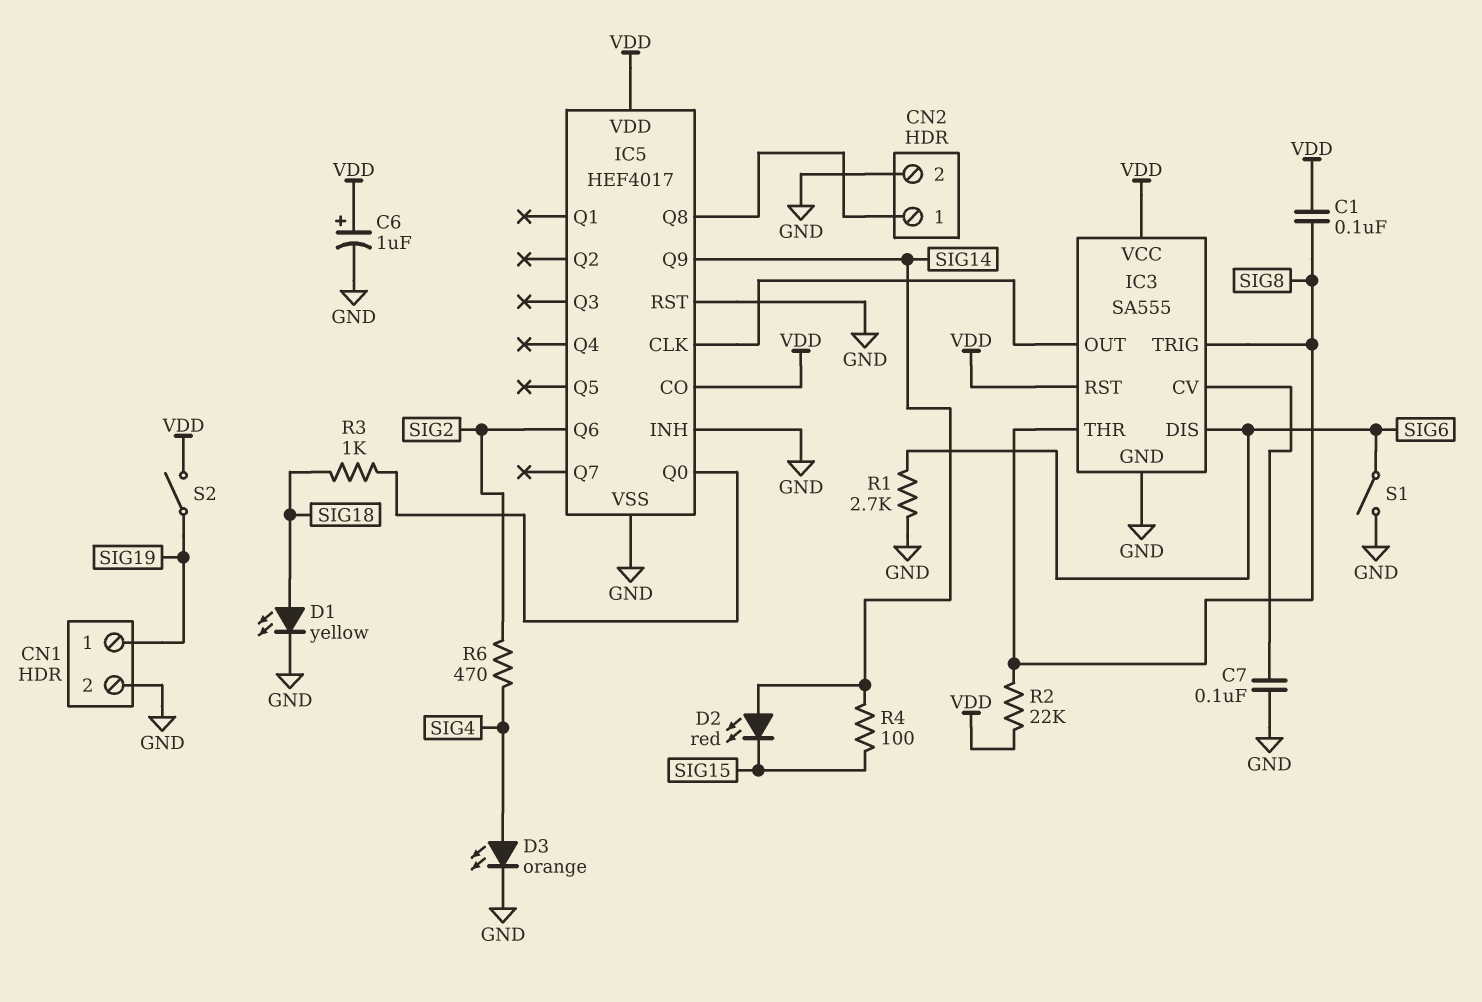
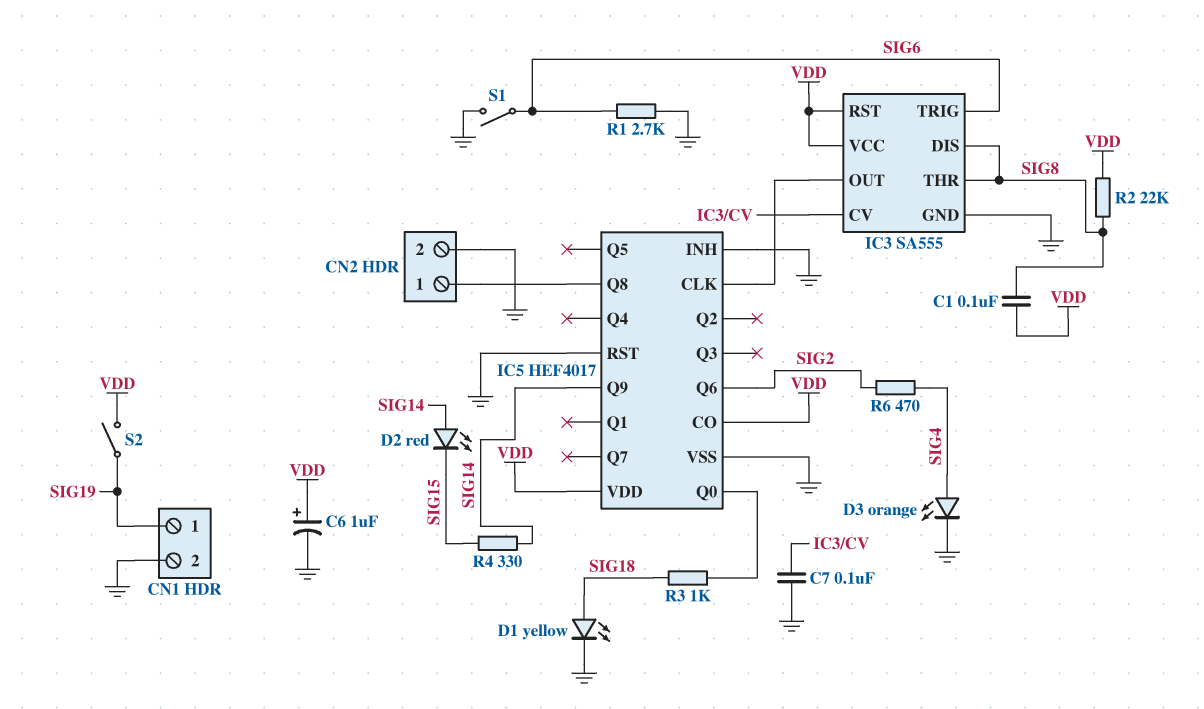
IC3 pin DIS: SIG6 -> SIG8
IC3 pin TRIG: SIG8 -> SIG6
R4: 100 (SIG14, SIG15) -> 330 (SIG14, SIG15)

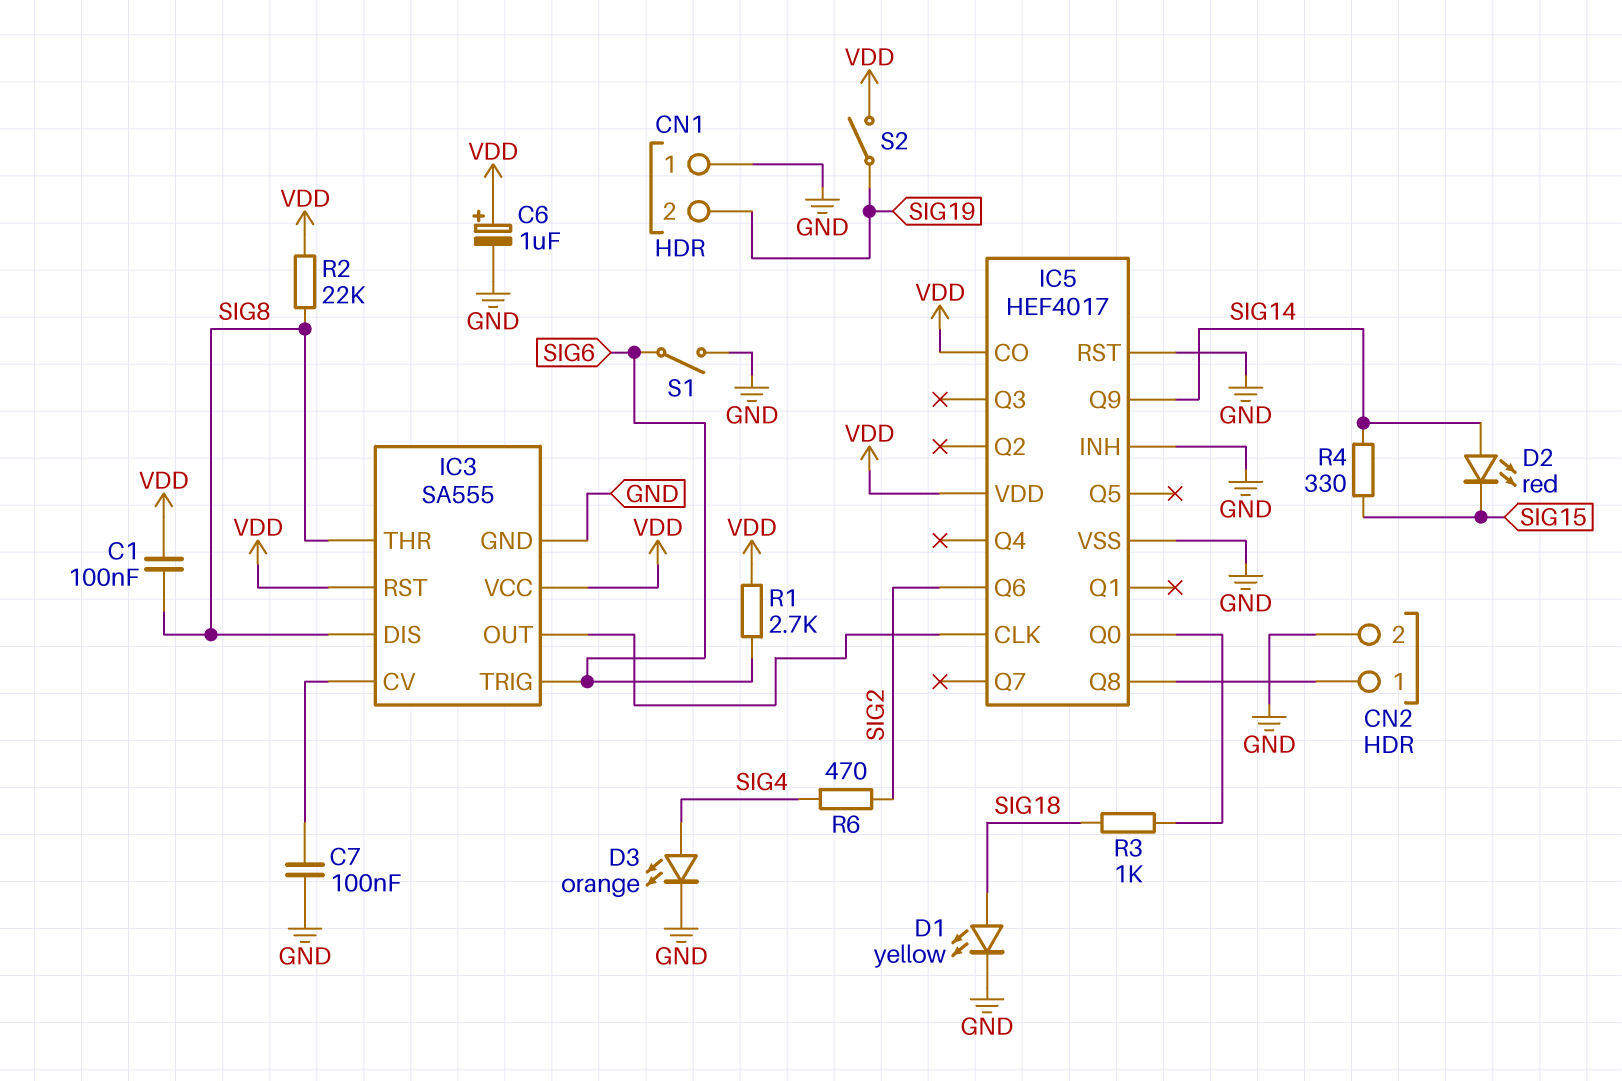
CN1 pin 1: SIG19 -> GND
CN1 pin 2: GND -> SIG19
R1: 2.7k (GND, SIG6) -> 2.7k (SIG6, VDD)

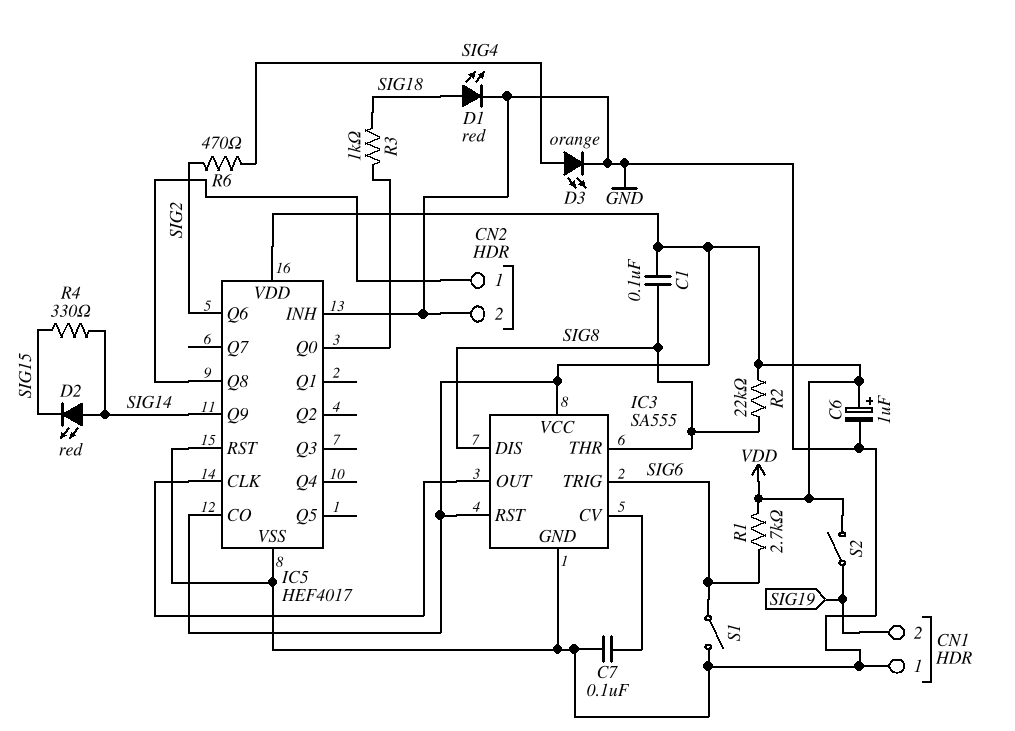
D1: LED yellow (A SIG18, K GND) -> LED red (A SIG18, K GND)

